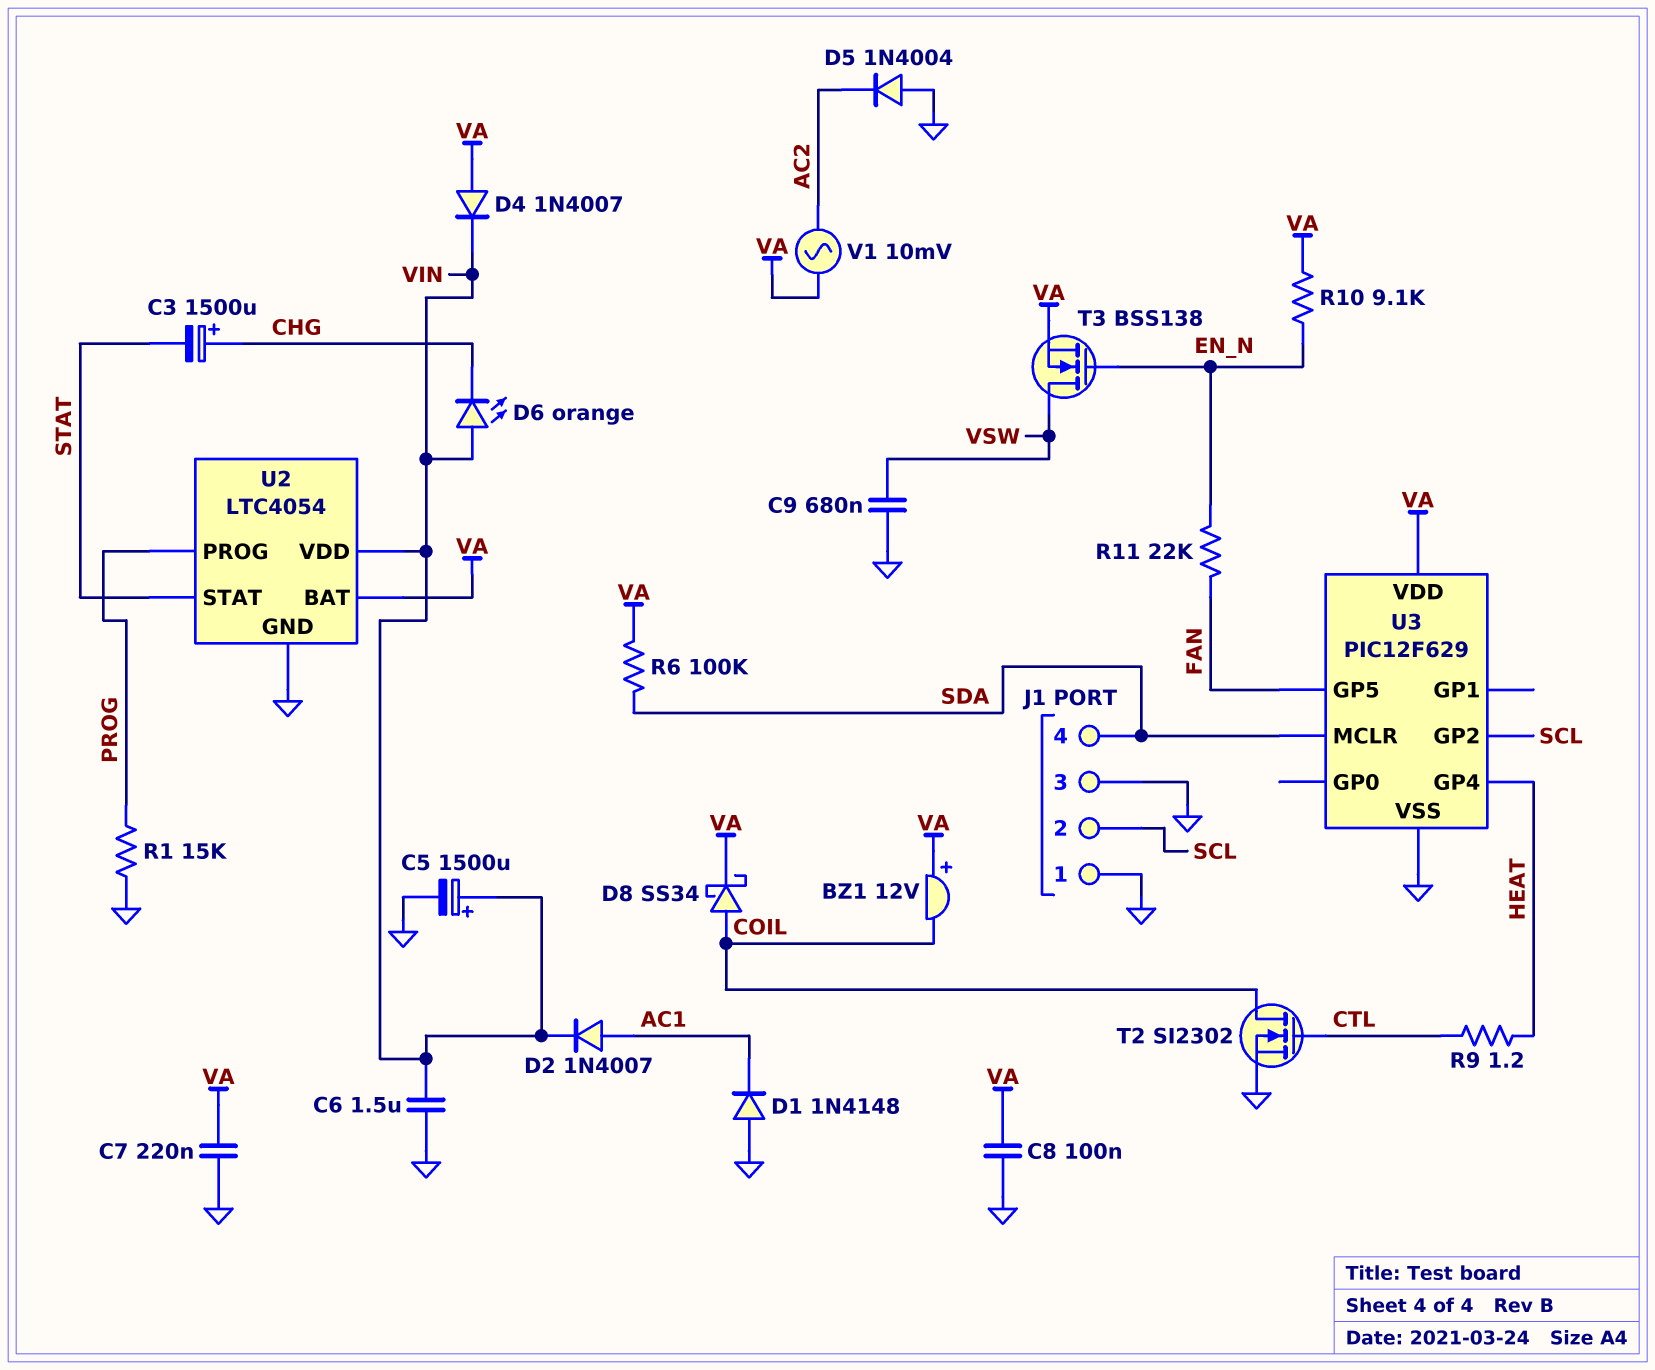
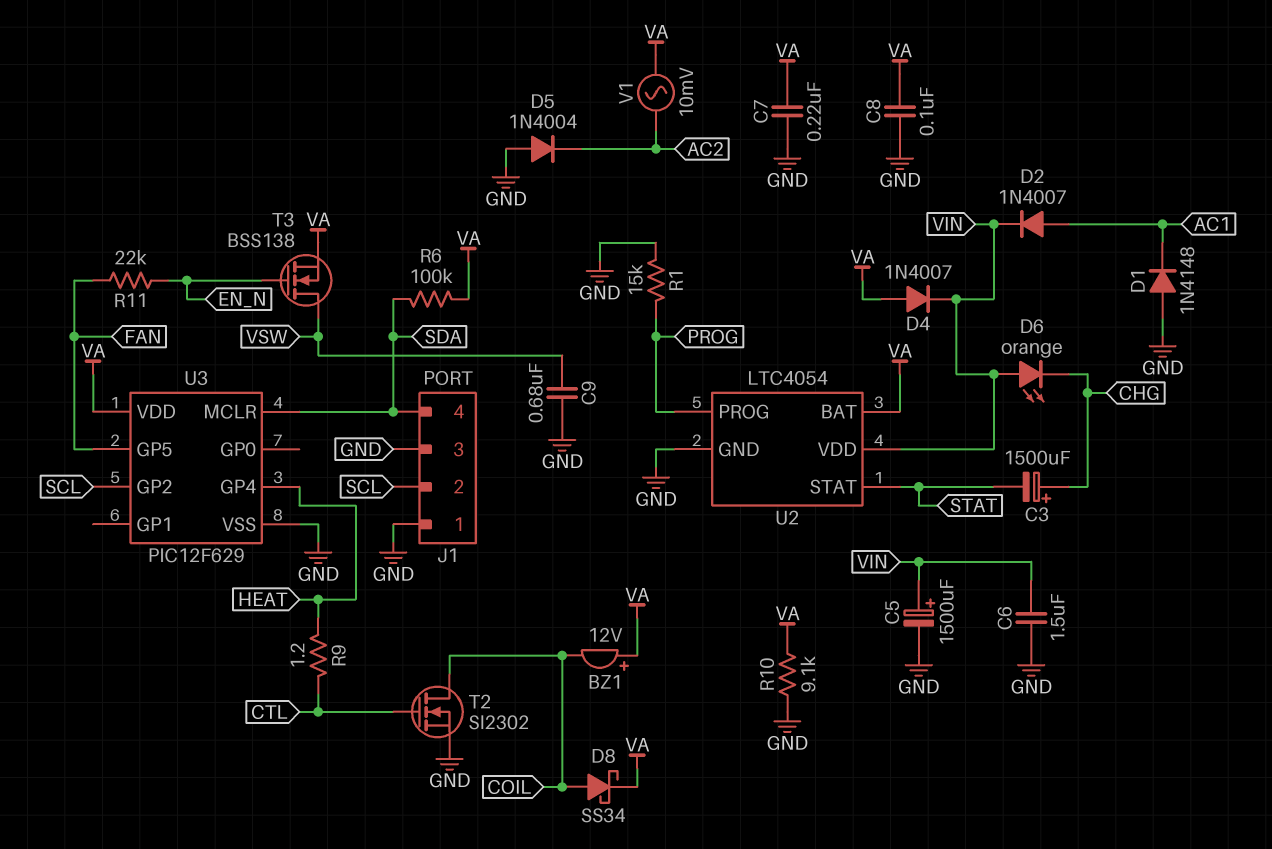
R10: 9.1k (EN_N, VA) -> 9.1k (GND, VA)

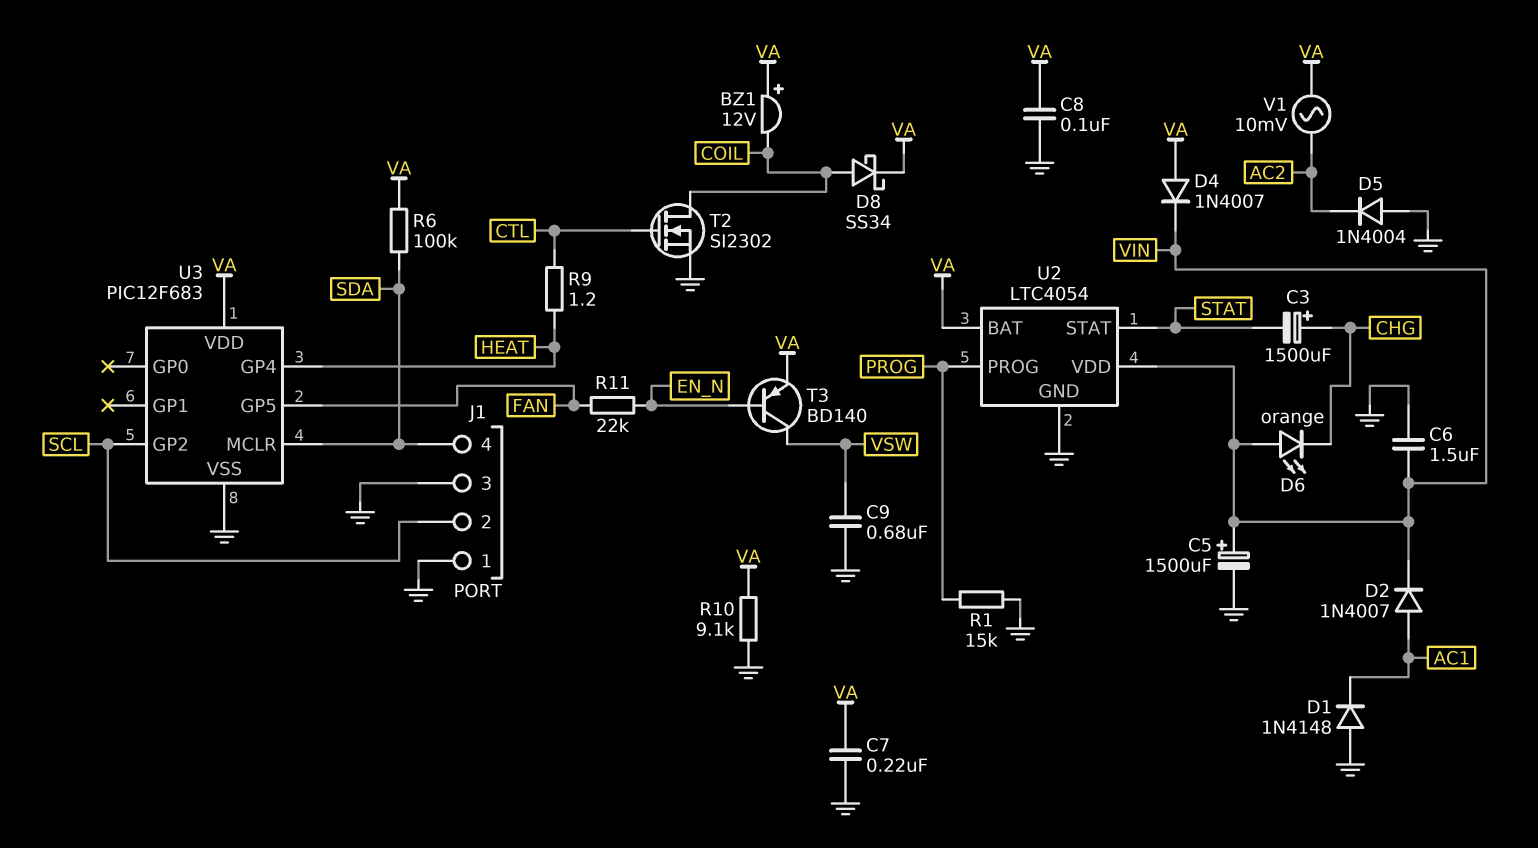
T3: NMOS BSS138 (G EN_N, D VSW, S VA) -> PNP BD140 (B EN_N, C VSW, E VA)
U3: PIC12F629 -> PIC12F683

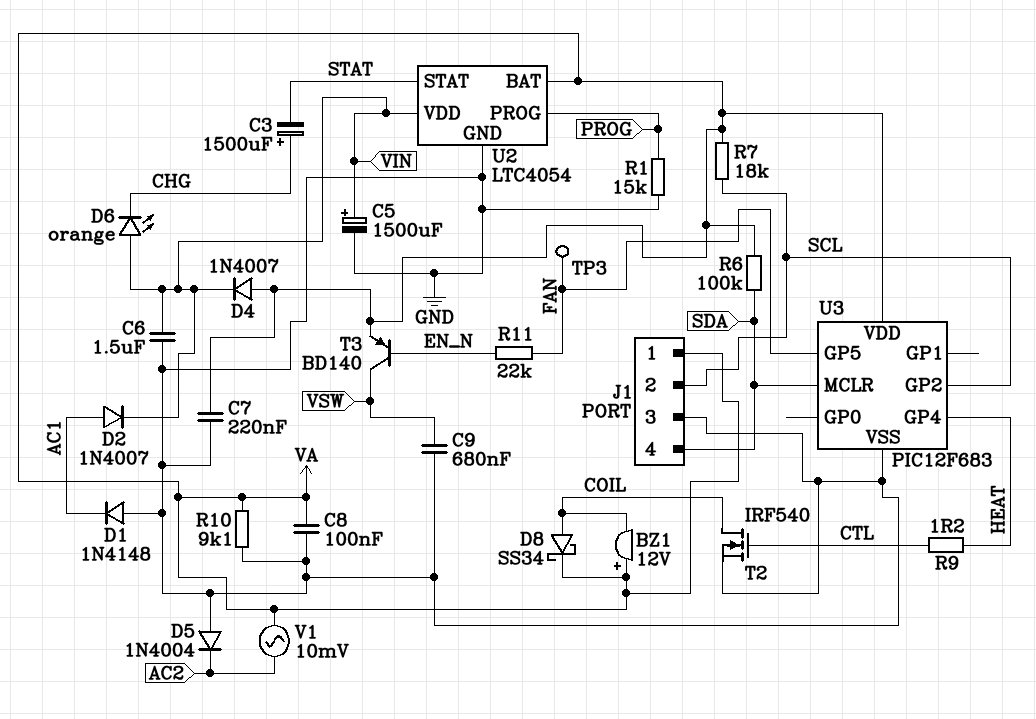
J1 pin 1: GND -> VA
R7: none -> 18k (SCL, VA)
T2: NMOS SI2302 (G CTL, D COIL, S GND) -> NMOS IRF540 (G CTL, D COIL, S GND)
TP3: none -> test point (FAN)

